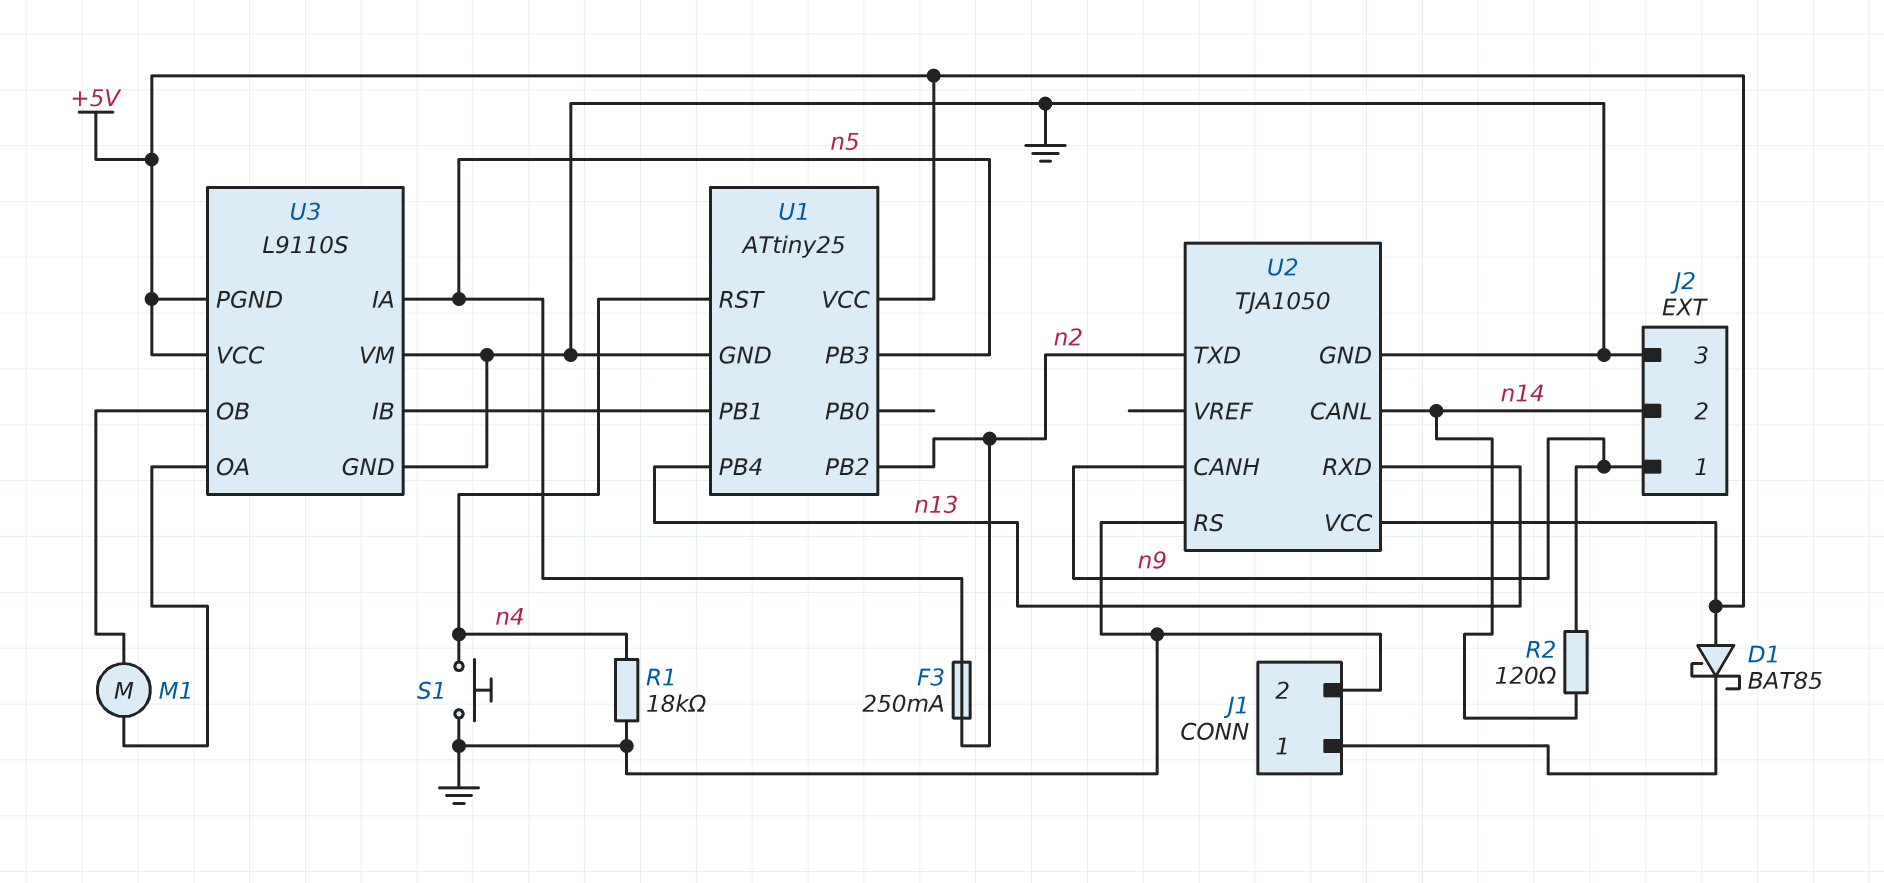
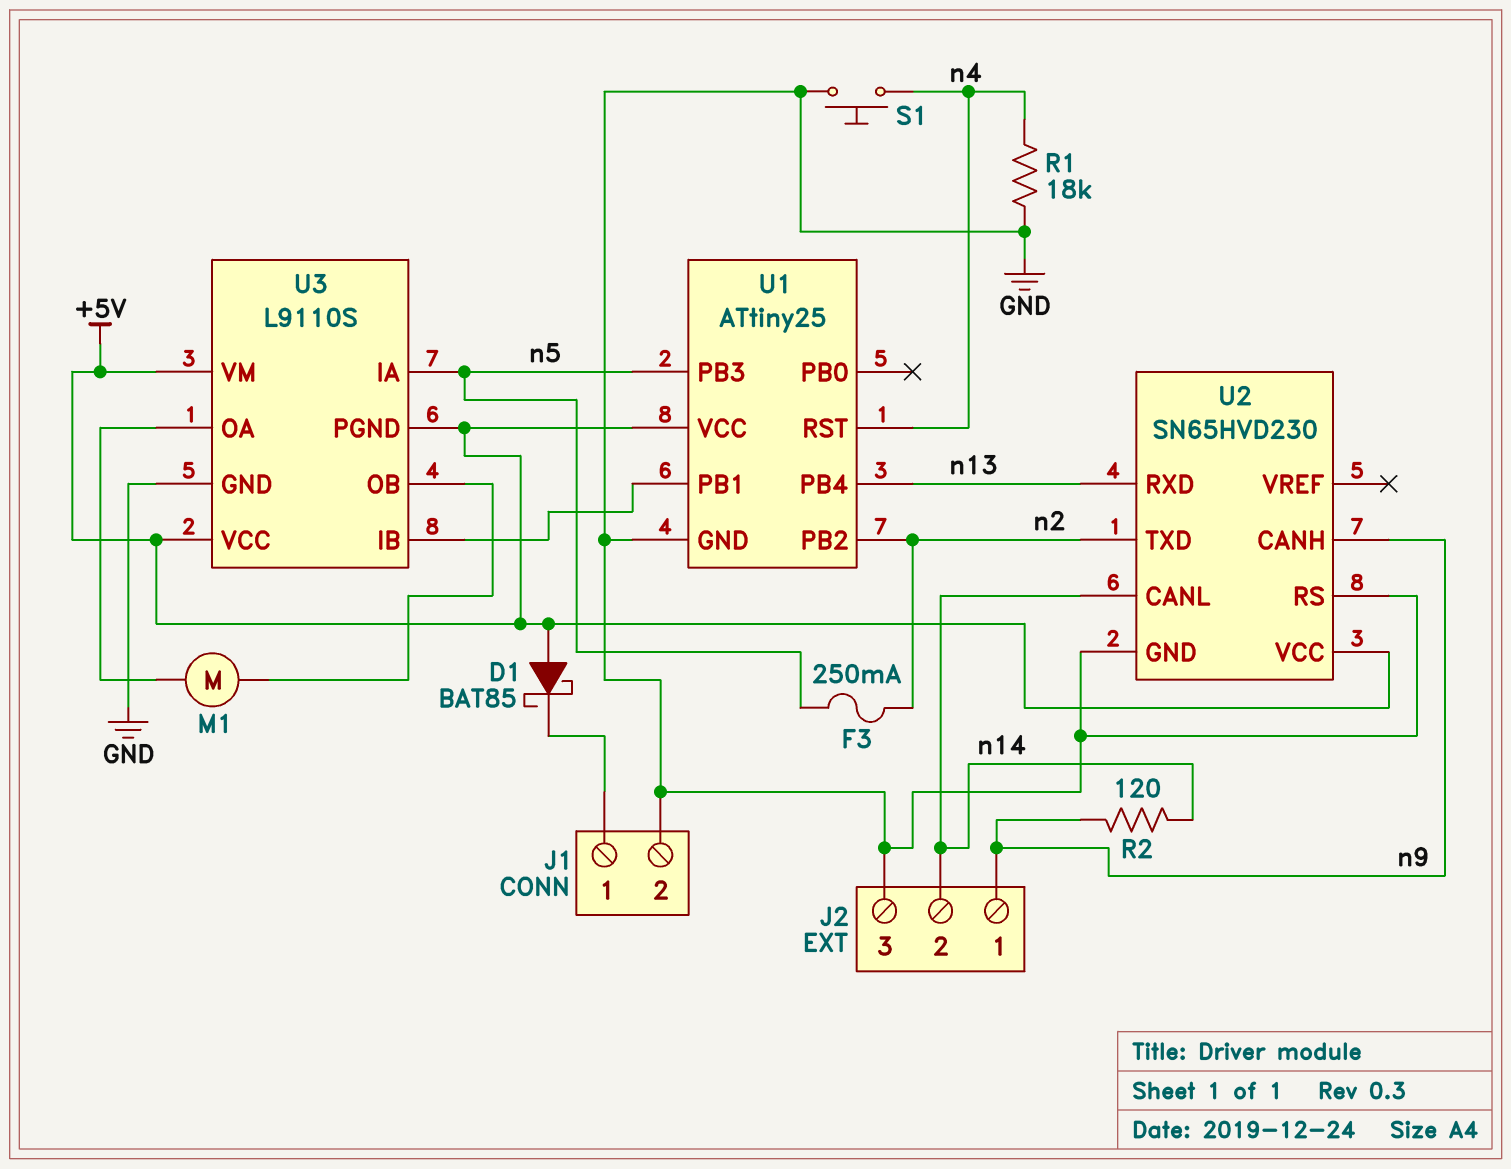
U2: TJA1050 -> SN65HVD230
U3 pin VM: GND -> +5V

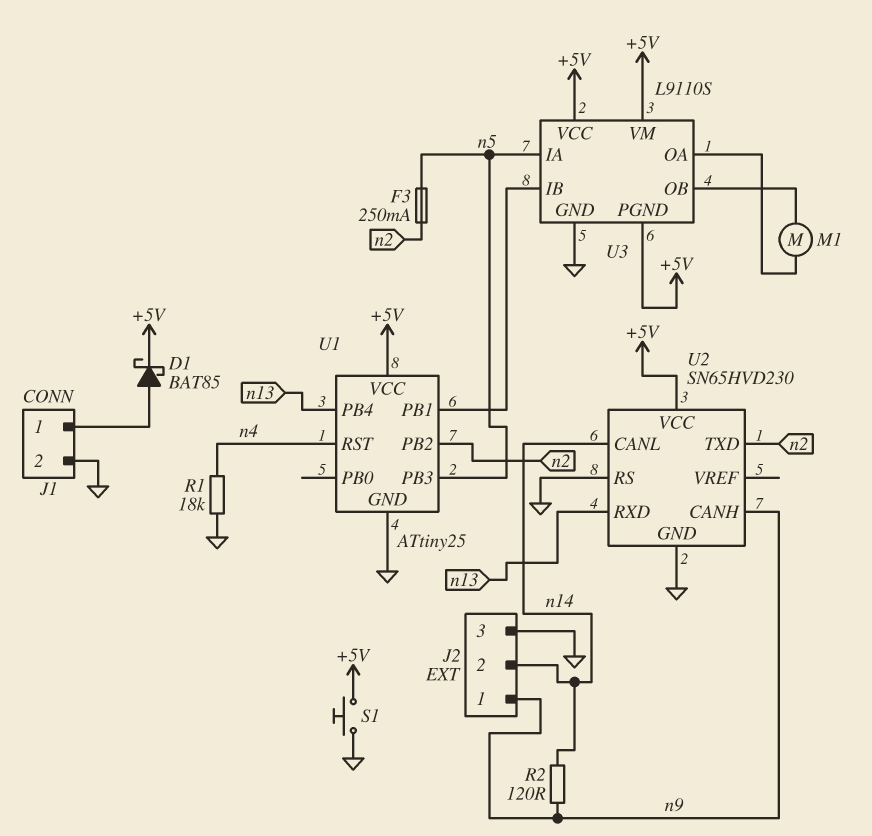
D1: schottky BAT85 (A +5V, K J1/1) -> schottky BAT85 (A J1/1, K +5V)
S1: button (GND, n4) -> button (+5V, GND)

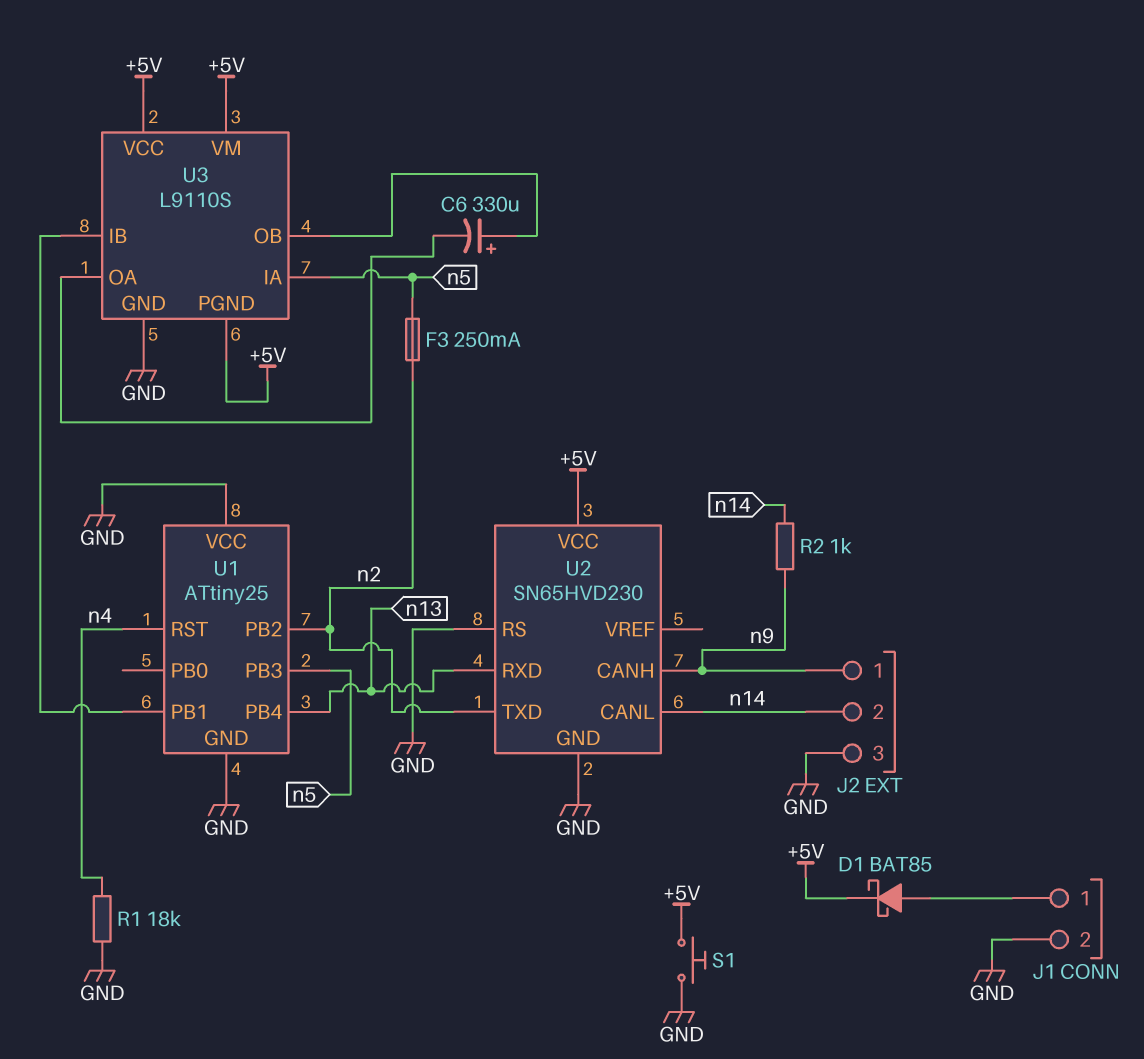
C6: none -> 330uF (plus U3/OB, minus U3/OA)
M1: motor (U3/OA, U3/OB) -> none
R2: 120 (n9, n14) -> 1k (n9, n14)
U1 pin VCC: +5V -> GND

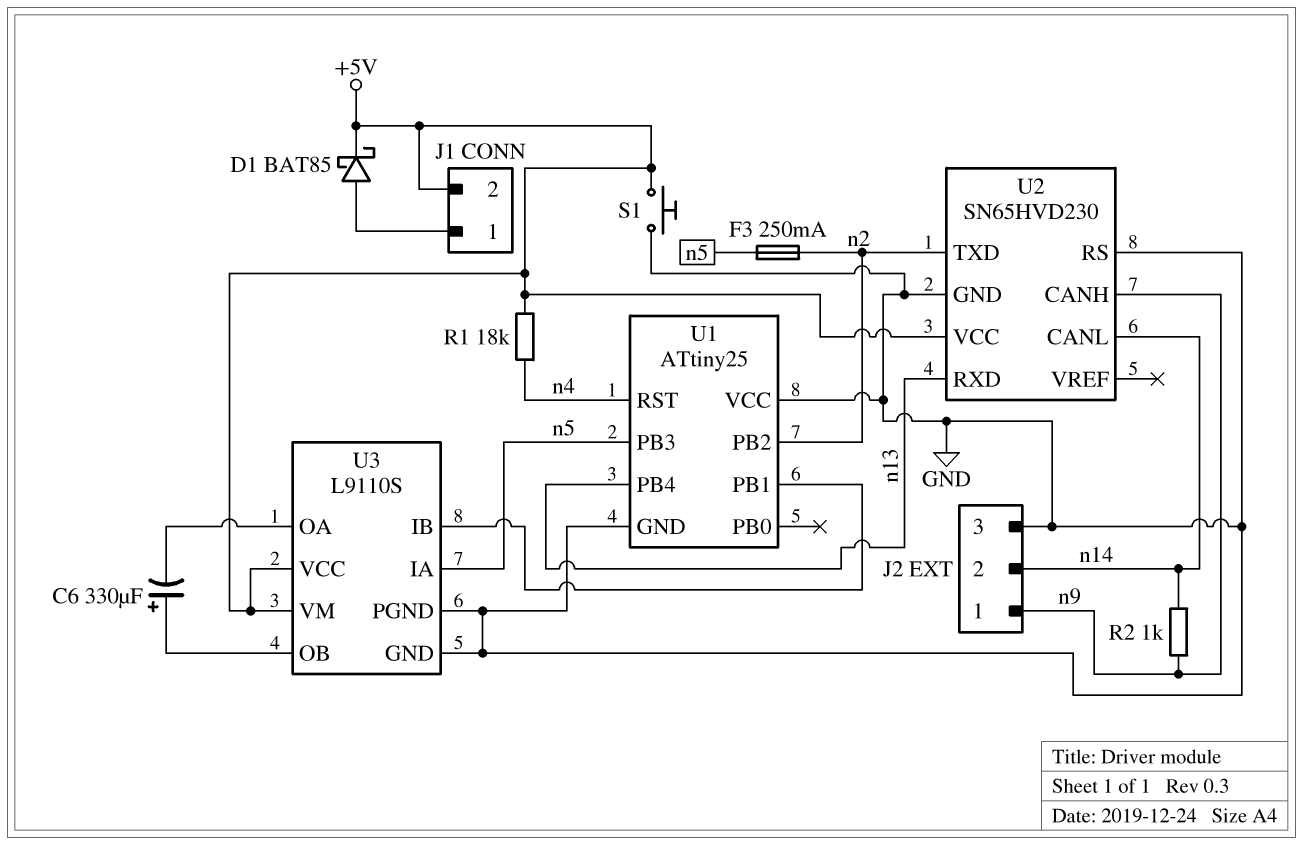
J1 pin 2: GND -> +5V
R1: 18k (GND, n4) -> 18k (+5V, n4)
U3 pin PGND: +5V -> GND

